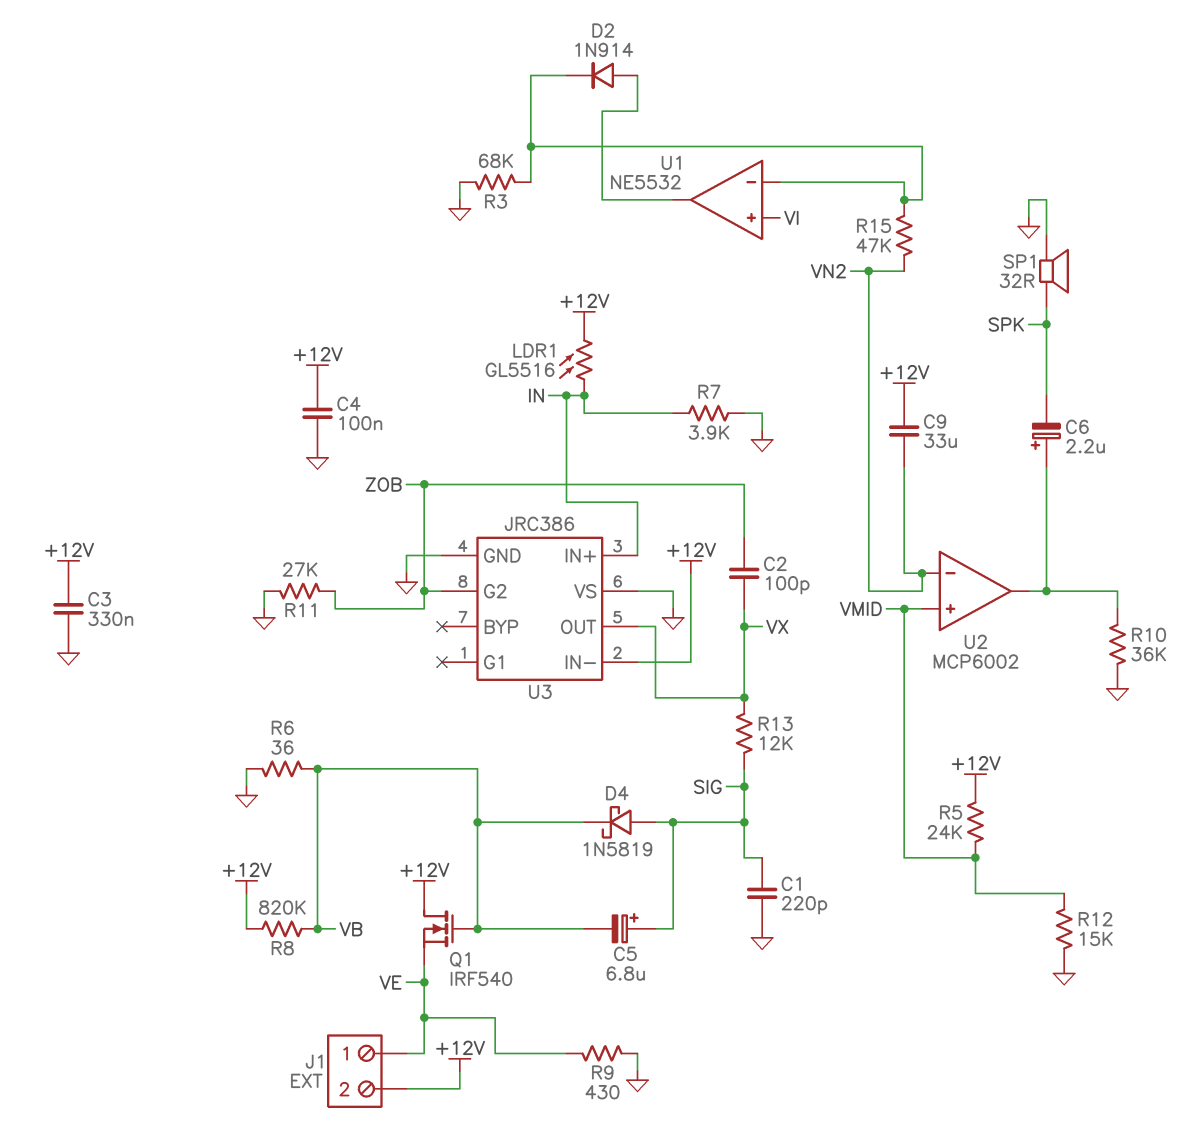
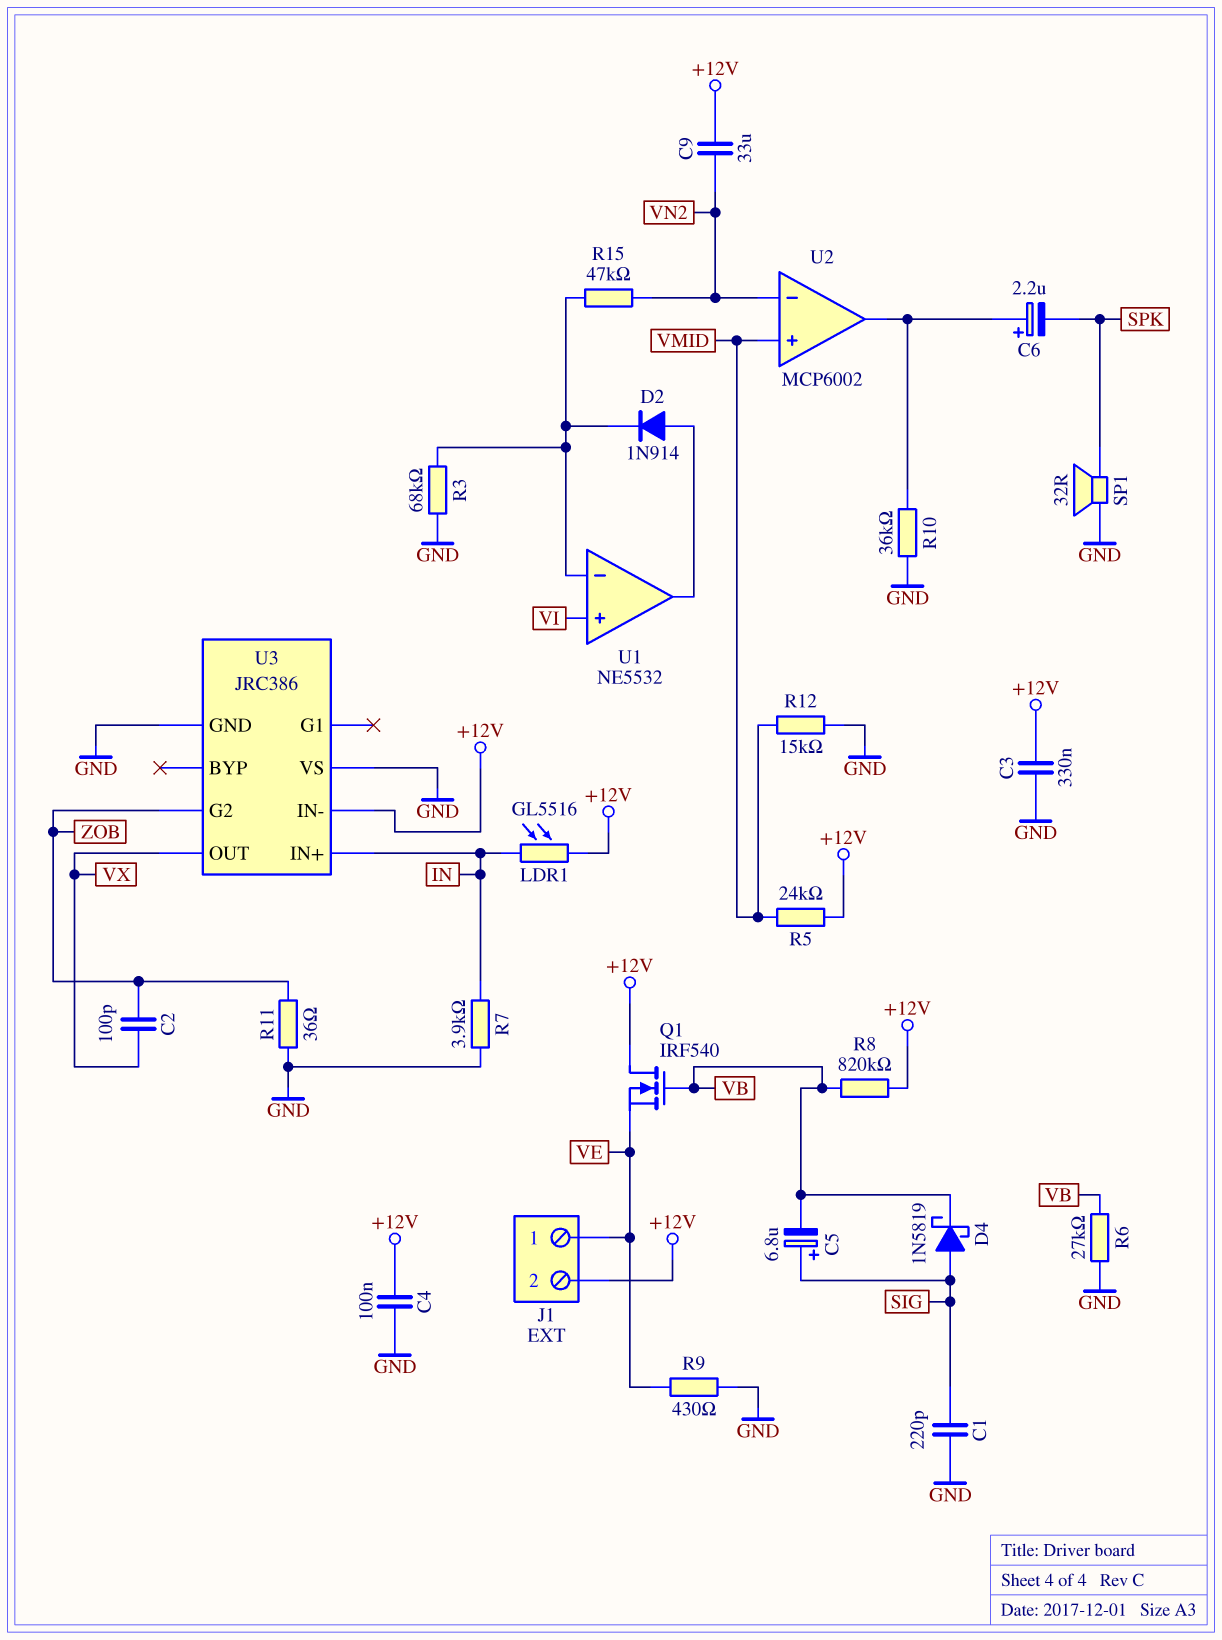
R6: 36 (GND, VB) -> 27k (GND, VB)
R11: 27k (GND, ZOB) -> 36 (GND, ZOB)
R13: 12k (SIG, VX) -> none

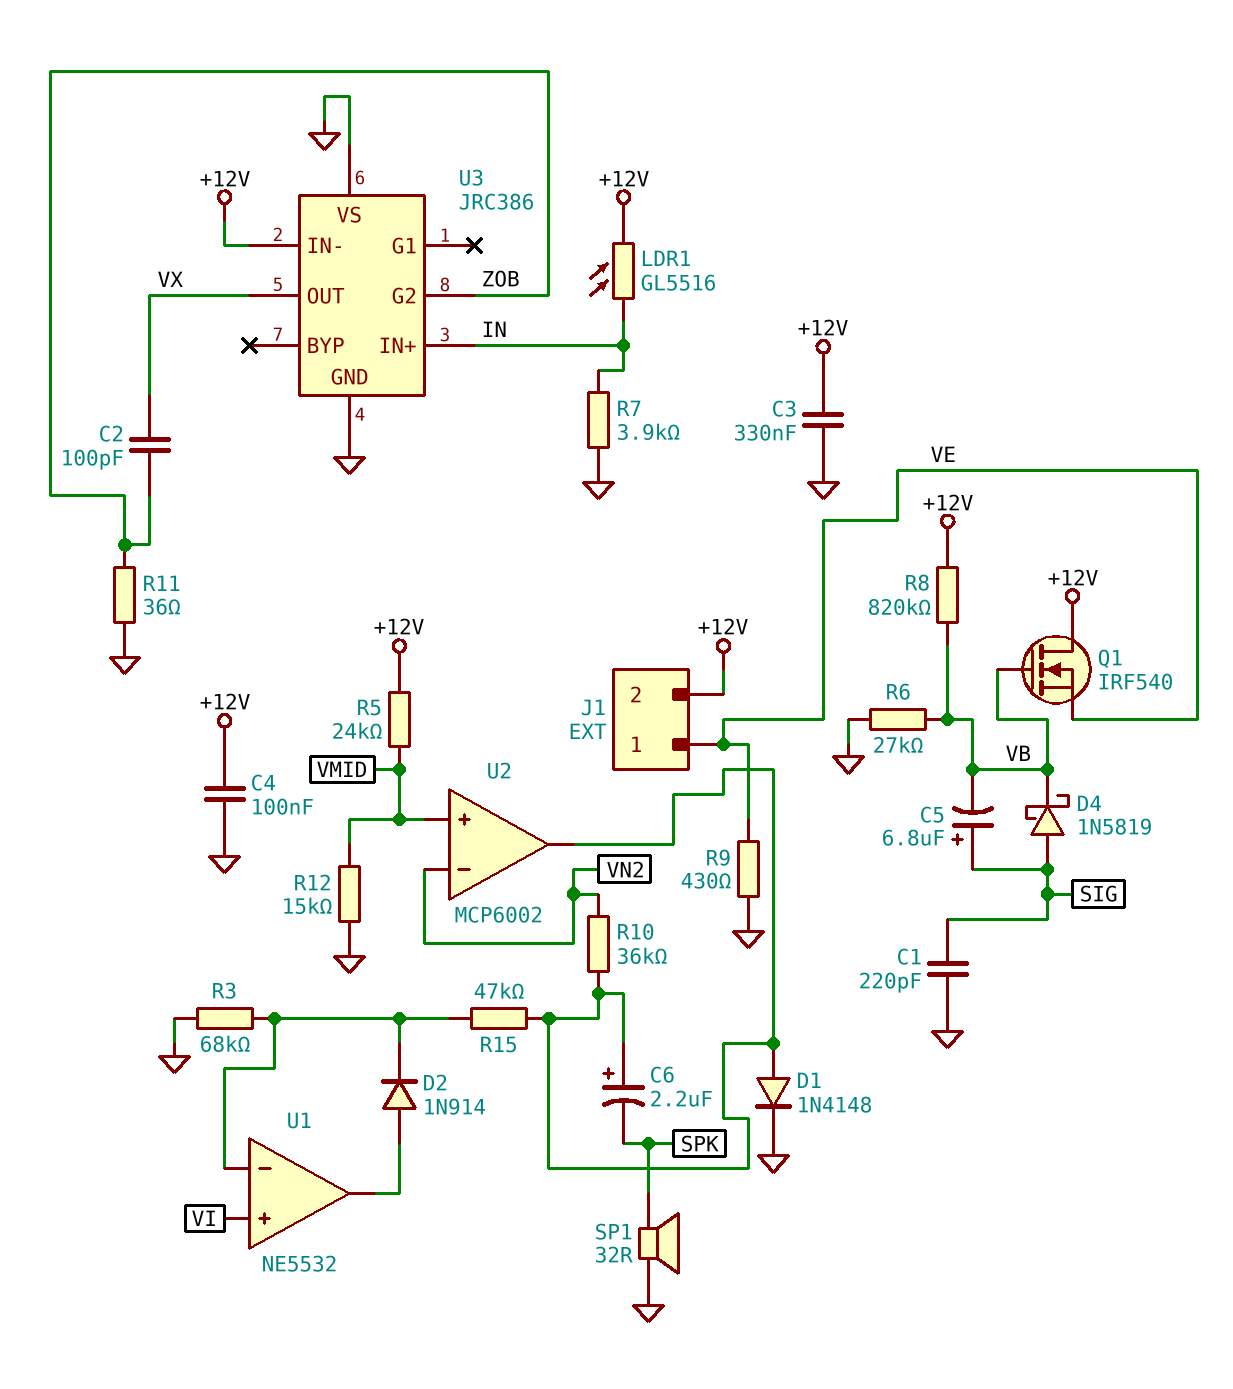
C9: 33uF (+12V, VN2) -> none
D1: none -> diode 1N4148 (A U2/out, K GND)
R10: 36k (GND, U2/out) -> 36k (U2/out, VN2)
R15: 47k (U1/in-, VN2) -> 47k (U1/in-, U2/out)

